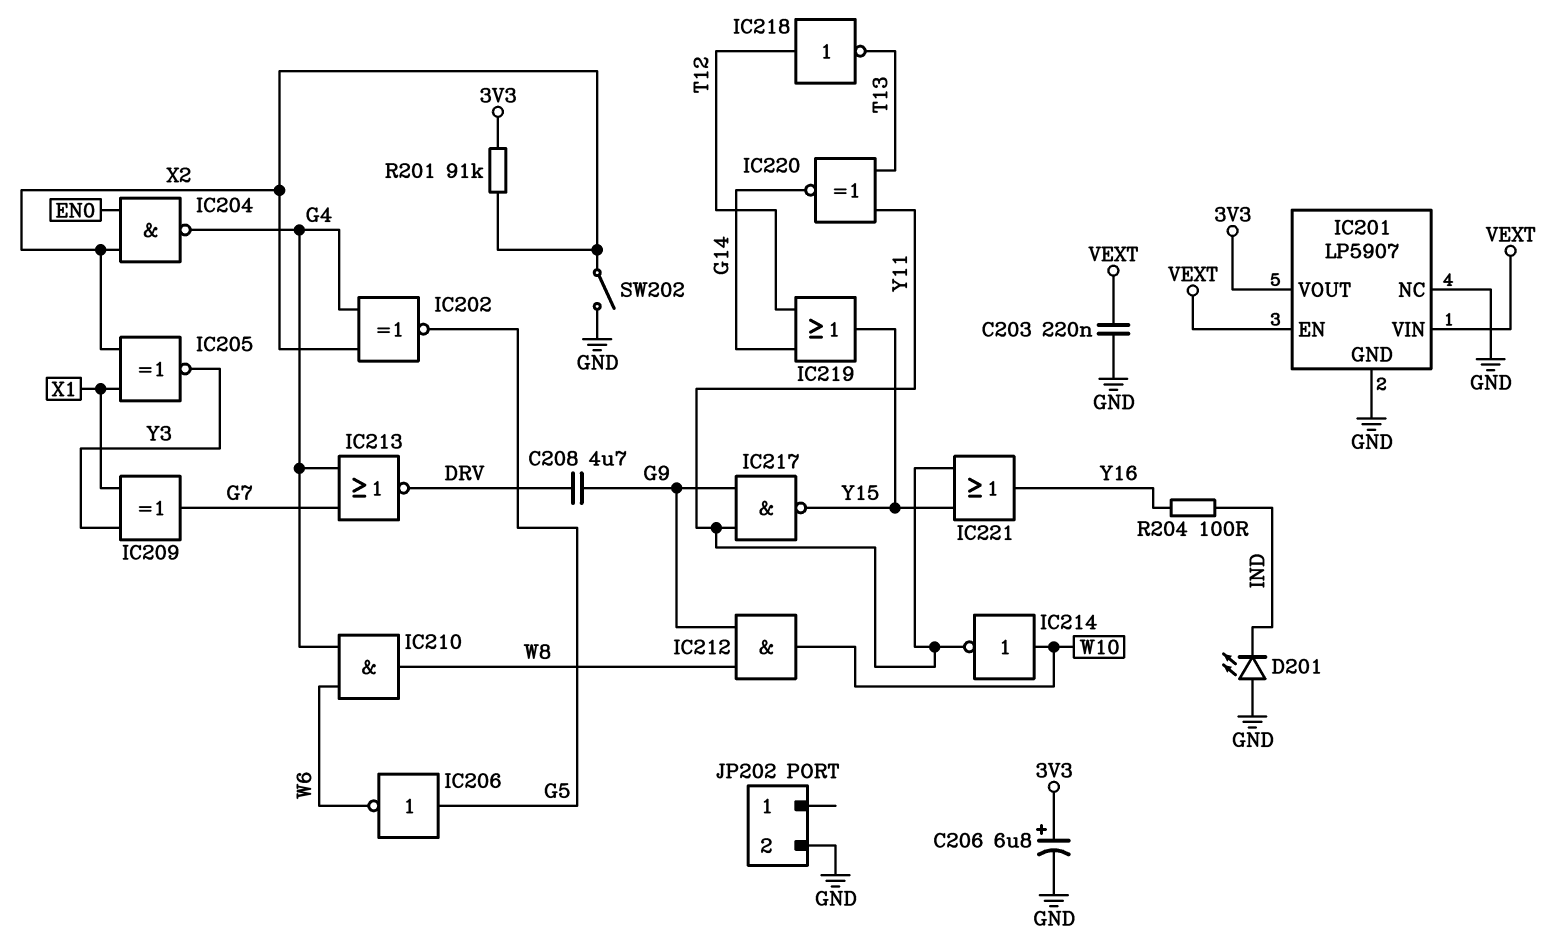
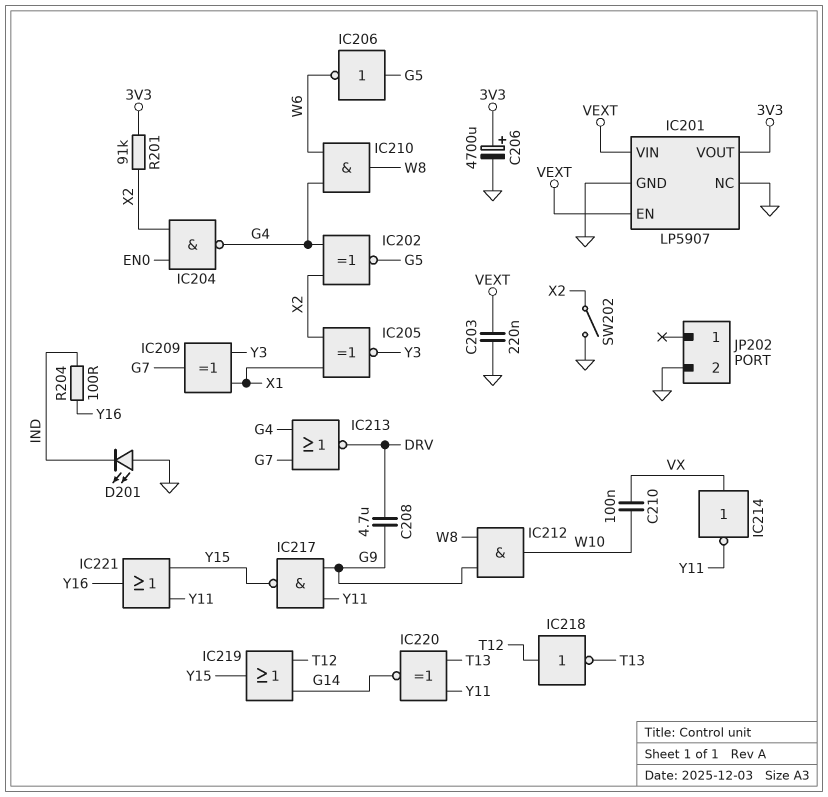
C206: 6.8uF (plus 3V3, minus GND) -> 4700uF (plus 3V3, minus GND)
C210: none -> 100nF (VX, W10)
IC214: NOT (in W10, out Y11) -> NOT (in VX, out Y11)

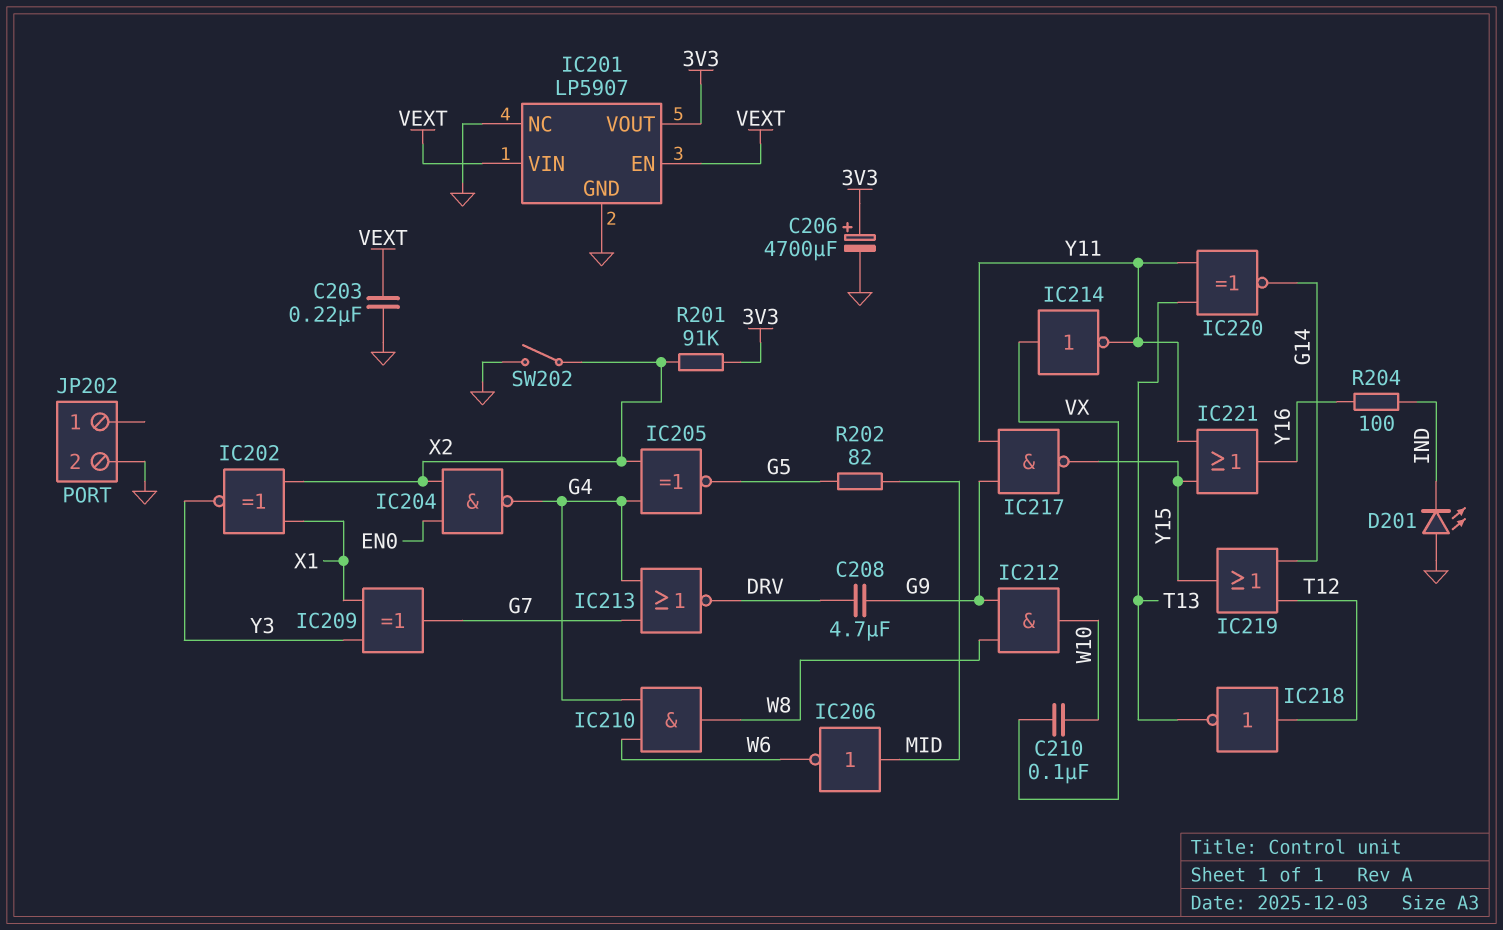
IC202: XNOR (in G4, in X2, out G5) -> XNOR (in X1, in X2, out Y3)
IC205: XNOR (in X1, in X2, out Y3) -> XNOR (in G4, in X2, out G5)
IC206: NOT (in G5, out W6) -> NOT (in MID, out W6)
R202: none -> 82 (G5, MID)

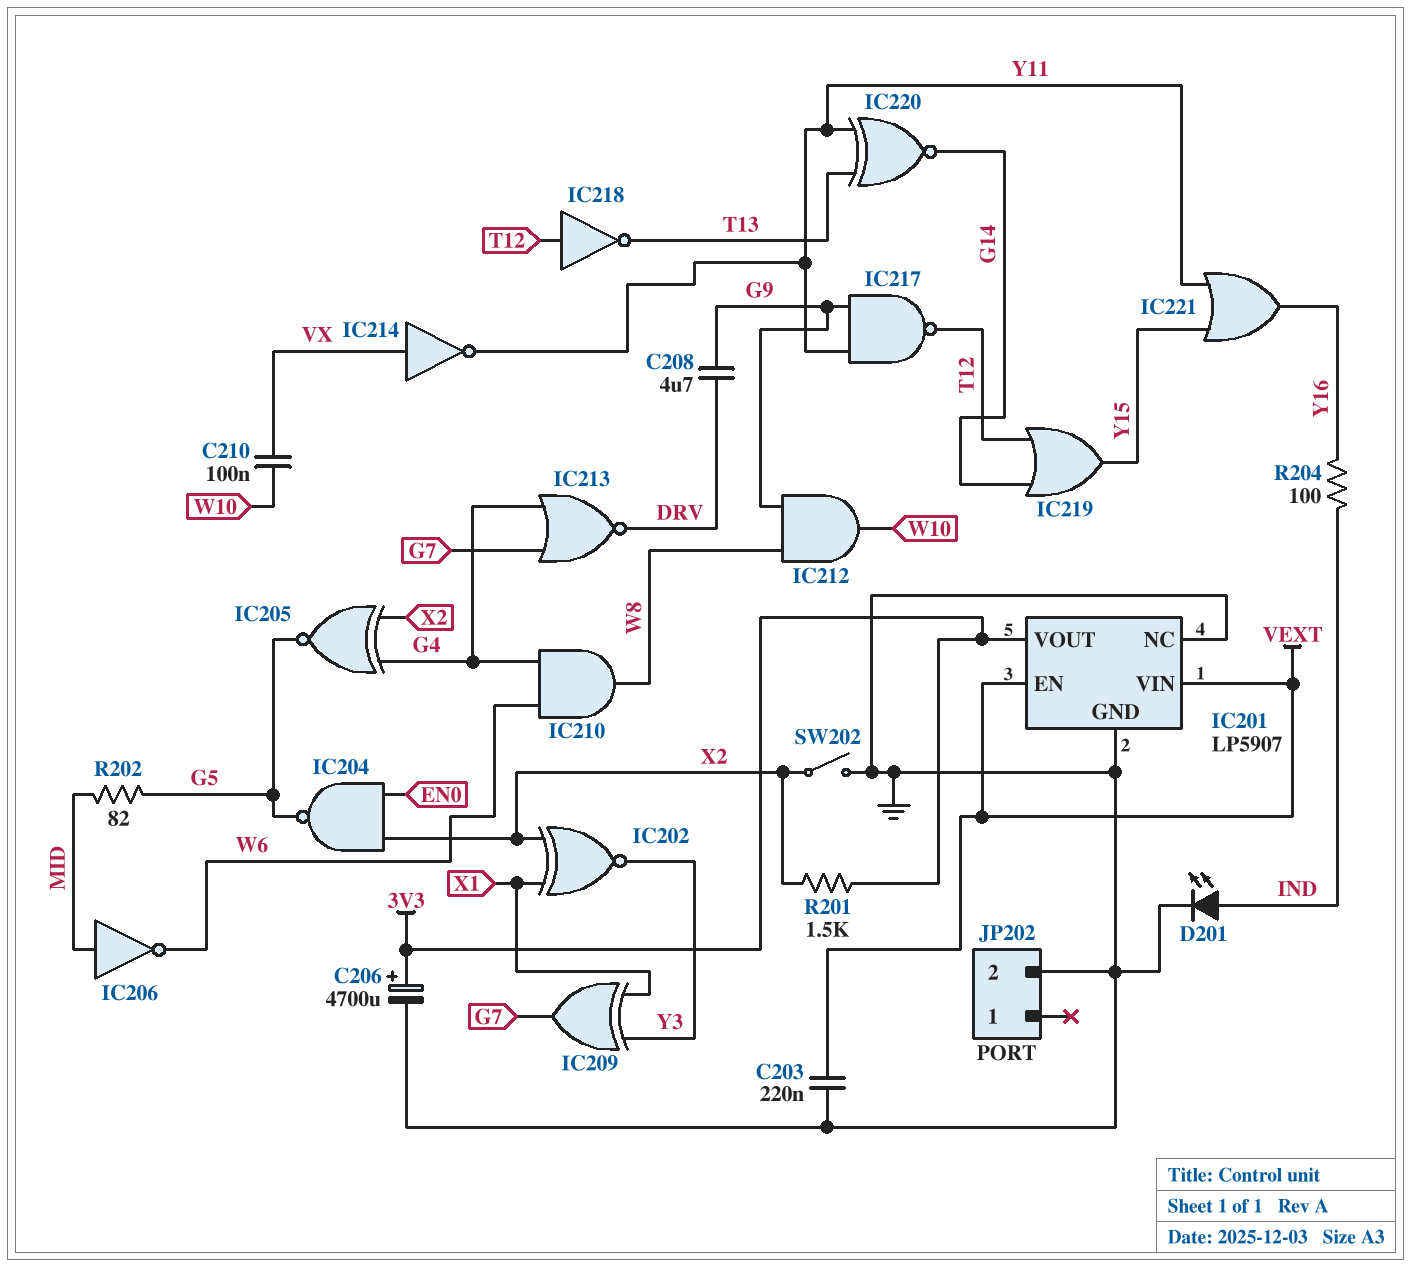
D201: LED (A GND, K IND) -> LED (A IND, K GND)
IC204: NAND (in EN0, in X2, out G4) -> NAND (in EN0, in X2, out G5)
IC217: NAND (in G9, in Y11, out Y15) -> NAND (in G9, in Y11, out T12)
R201: 91k (3V3, X2) -> 1.5k (3V3, X2)

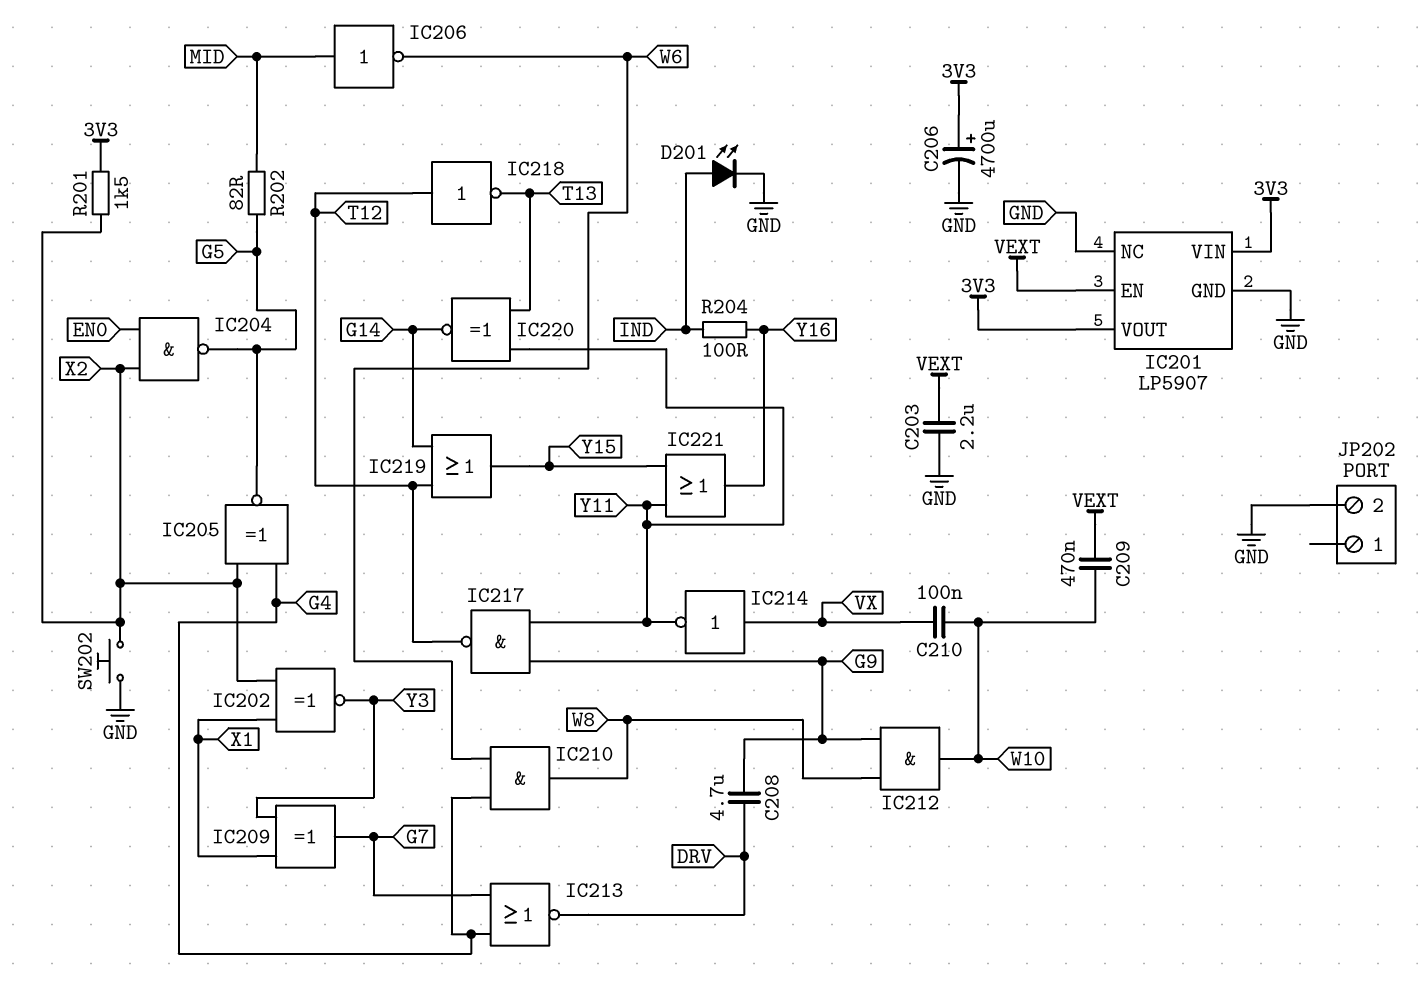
C203: 220nF (GND, VEXT) -> 2.2uF (GND, VEXT)
C209: none -> 470nF (VEXT, W10)
IC201 pin VIN: VEXT -> 3V3
SW202: switch (GND, X2) -> button (GND, X2)

